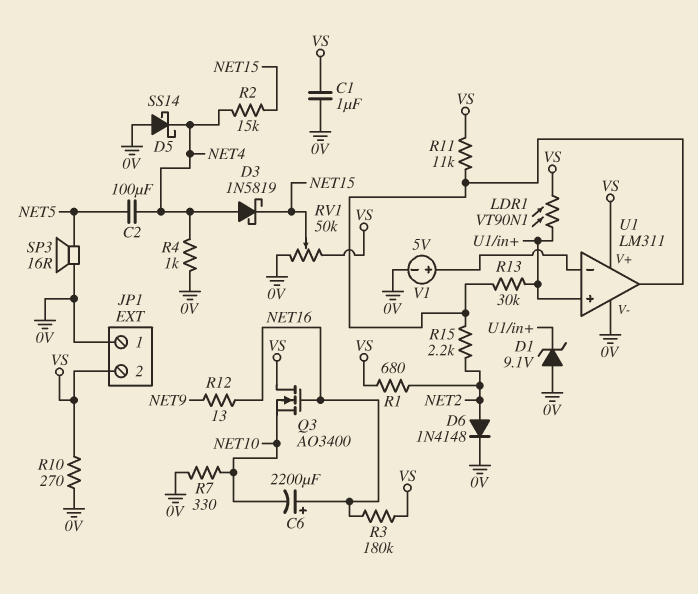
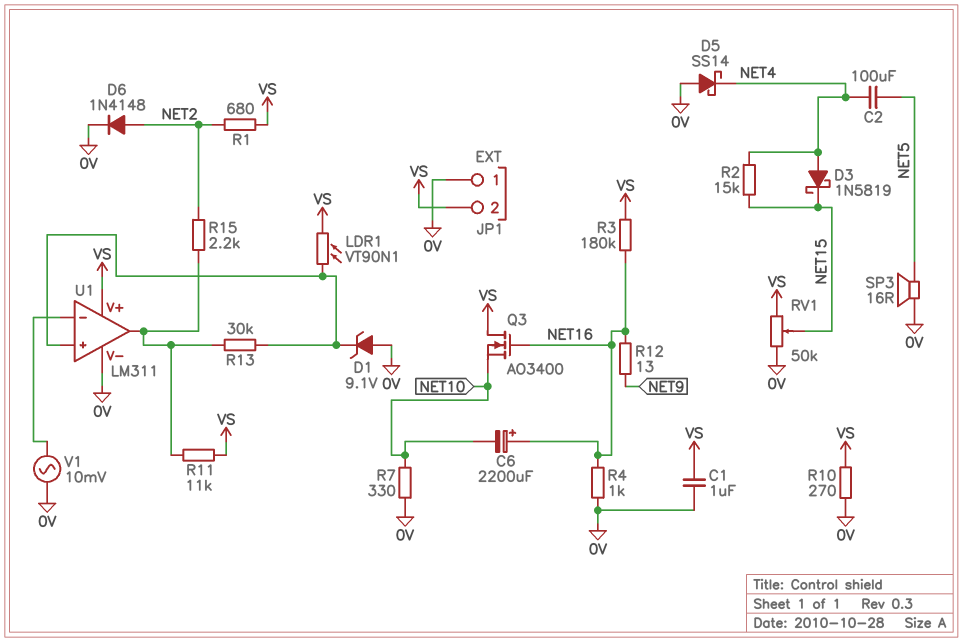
R4: 1k (0V, NET4) -> 1k (0V, NET16)
V1: 5V (plus U1/in-, minus 0V) -> AC 10mV (0V, U1/in-)

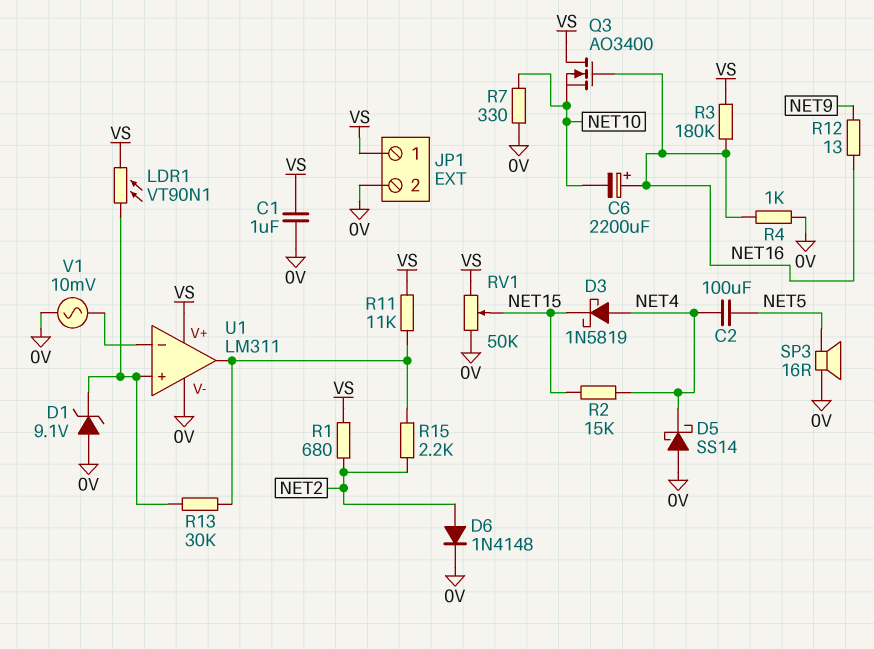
JP1 pin 1: 0V -> VS
JP1 pin 2: VS -> 0V
R10: 270 (0V, VS) -> none

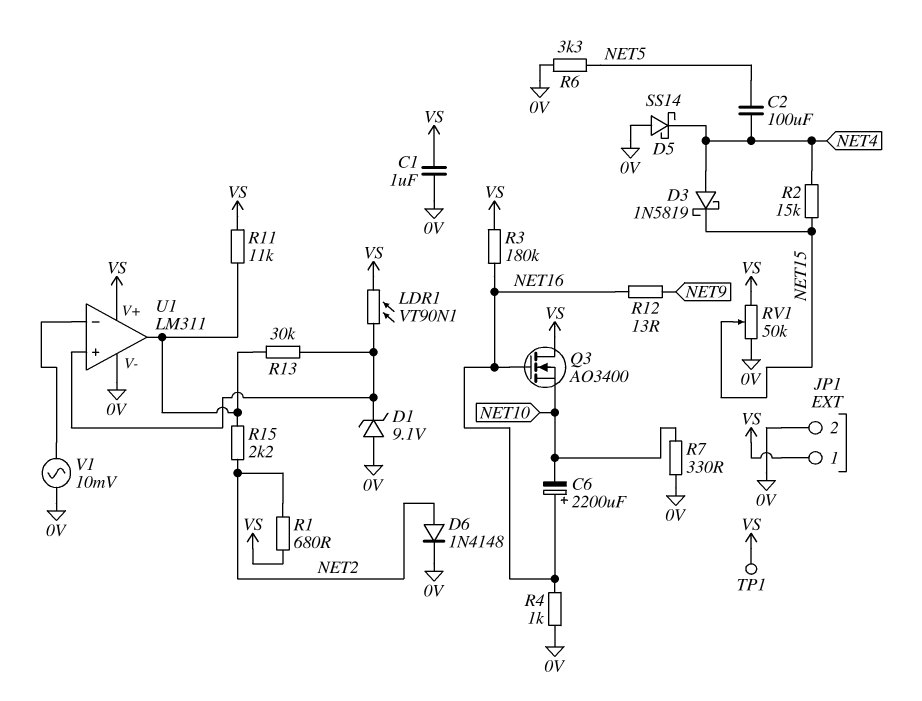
R6: none -> 3.3k (0V, NET5)
SP3: speaker 16R (0V, NET5) -> none
TP1: none -> test point (VS)

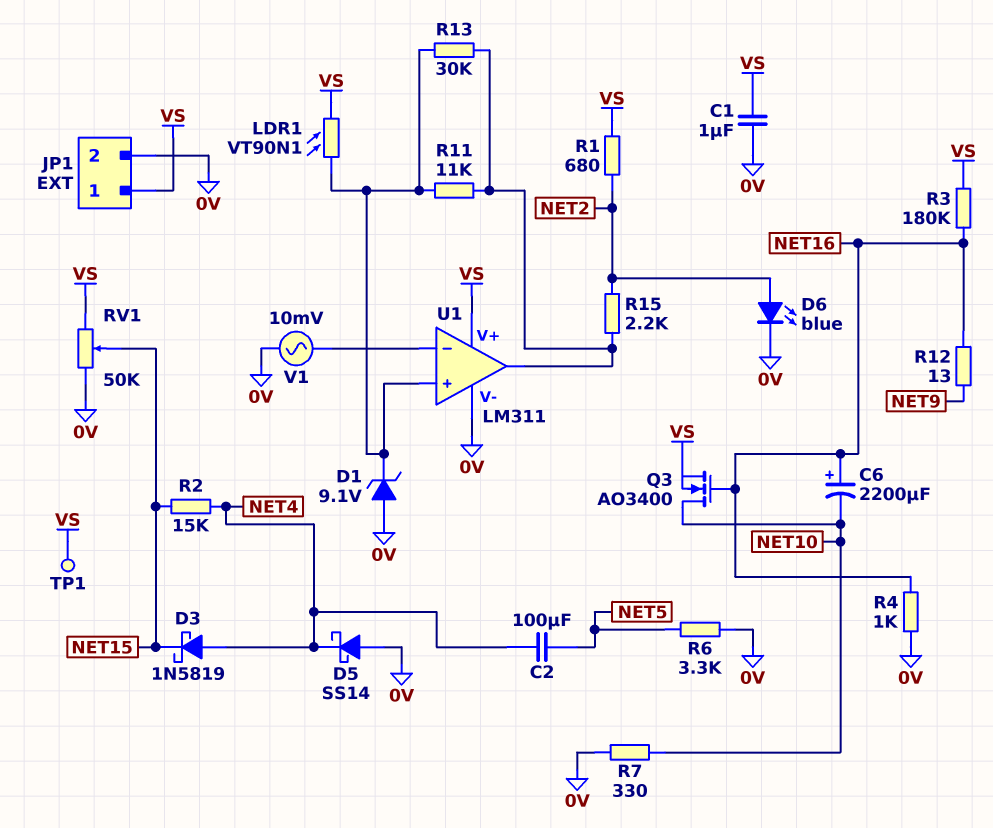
D6: diode 1N4148 (A NET2, K 0V) -> LED blue (A NET2, K 0V)
Q3: NMOS AO3400 (G NET16, D VS, S NET10) -> NMOS AO3400 (G NET16, D NET10, S VS)
R11: 11k (U1/out, VS) -> 11k (U1/in+, U1/out)

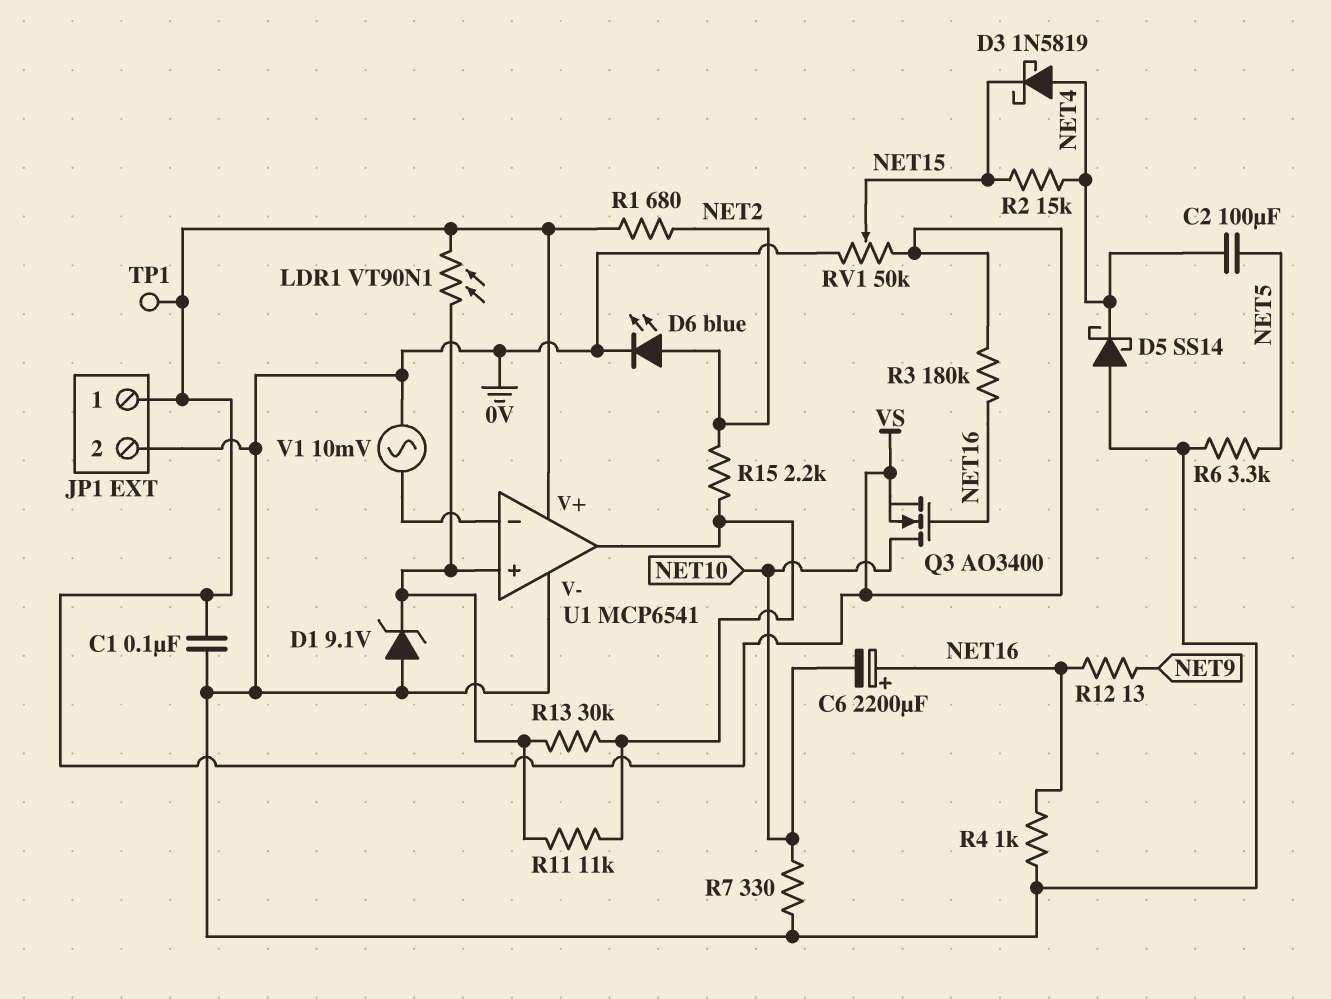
C1: 1uF (0V, VS) -> 100nF (0V, VS)
U1: LM311 -> MCP6541

